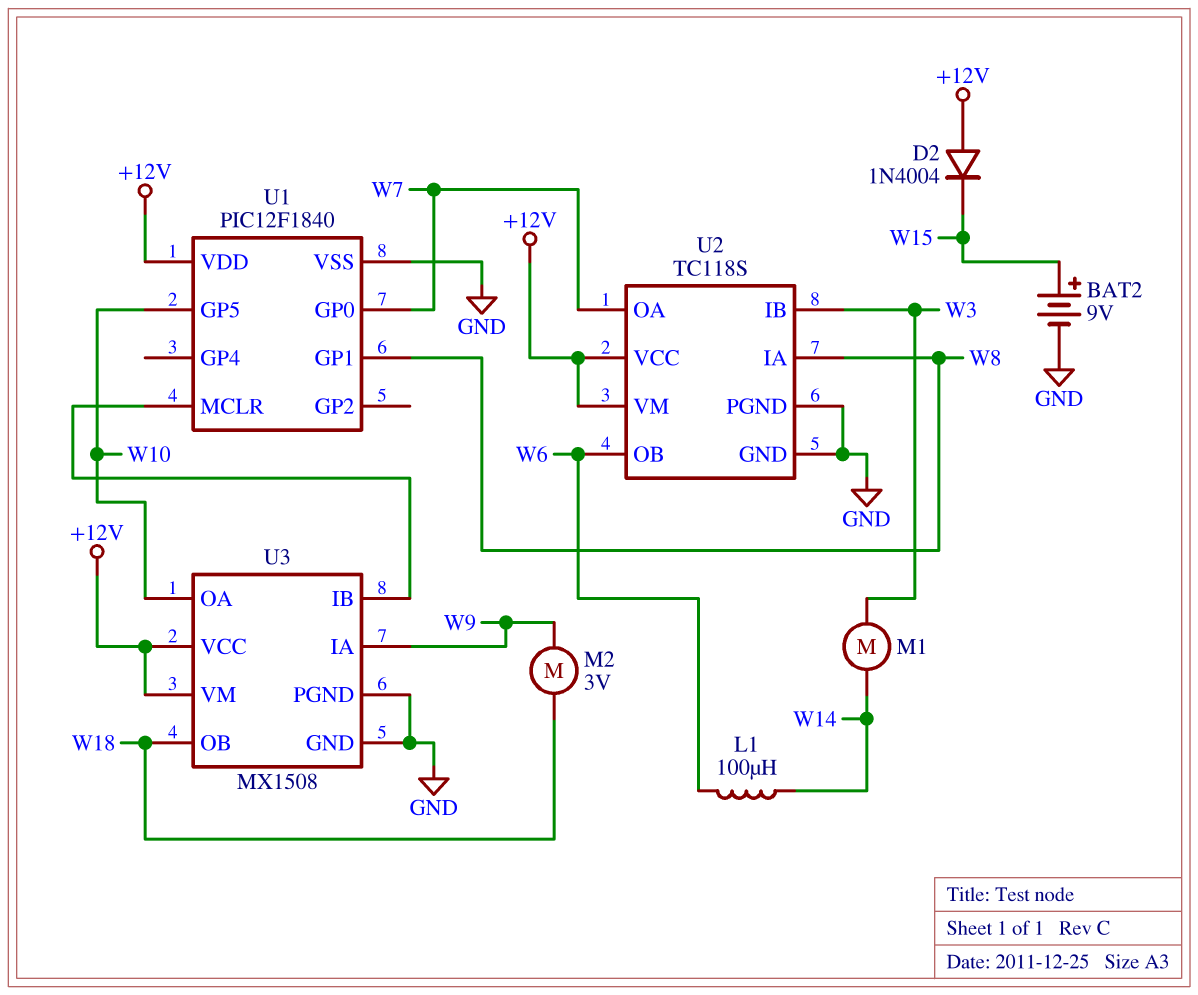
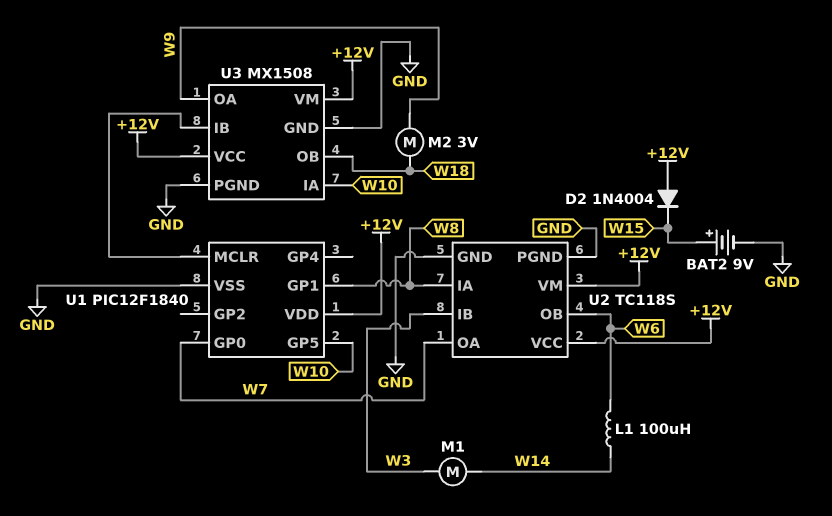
U3 pin IA: W9 -> W10
U3 pin OA: W10 -> W9

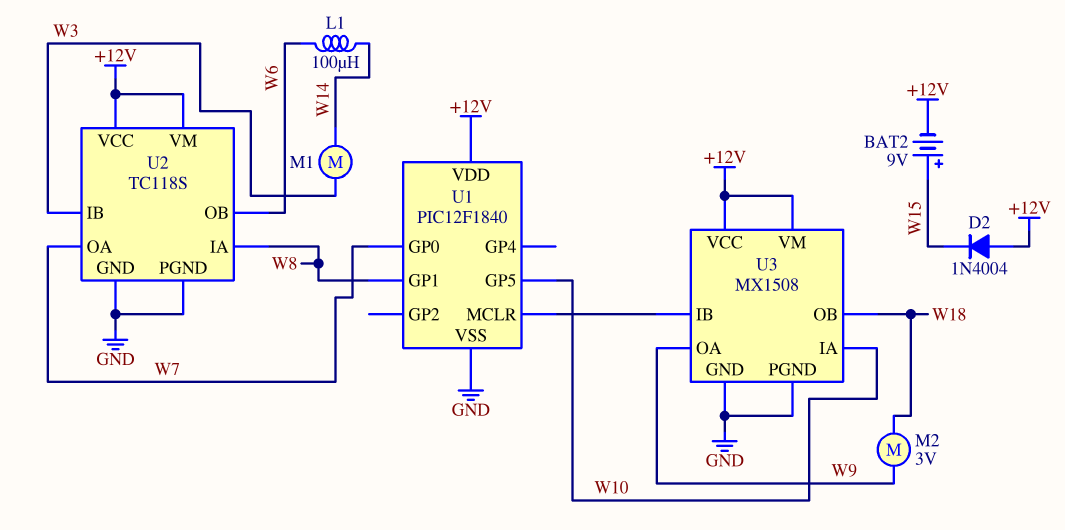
BAT2: 9V (plus W15, minus GND) -> 9V (plus W15, minus +12V)

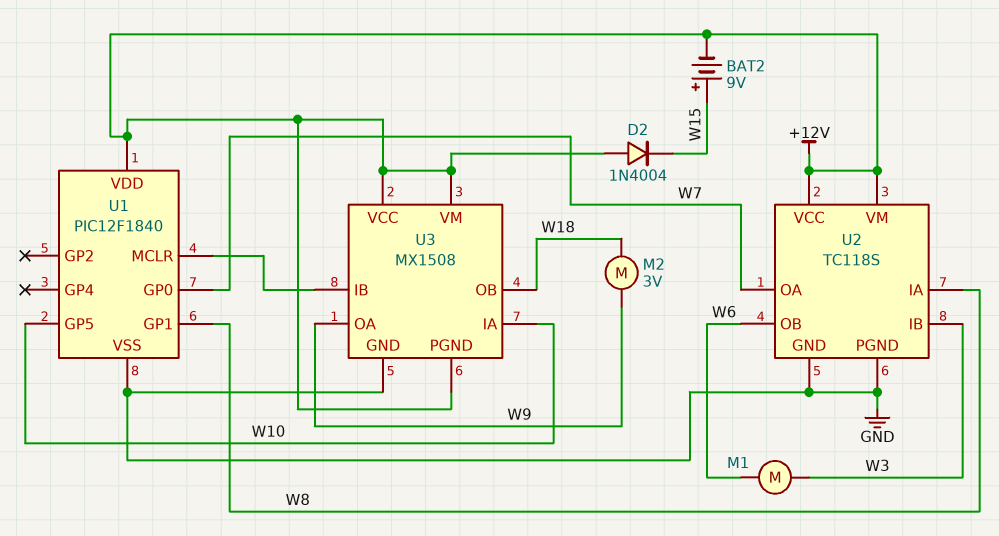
L1: 100uH (W6, W14) -> none
M1: motor (W3, W14) -> motor (W3, W6)
U3 pin PGND: GND -> +12V

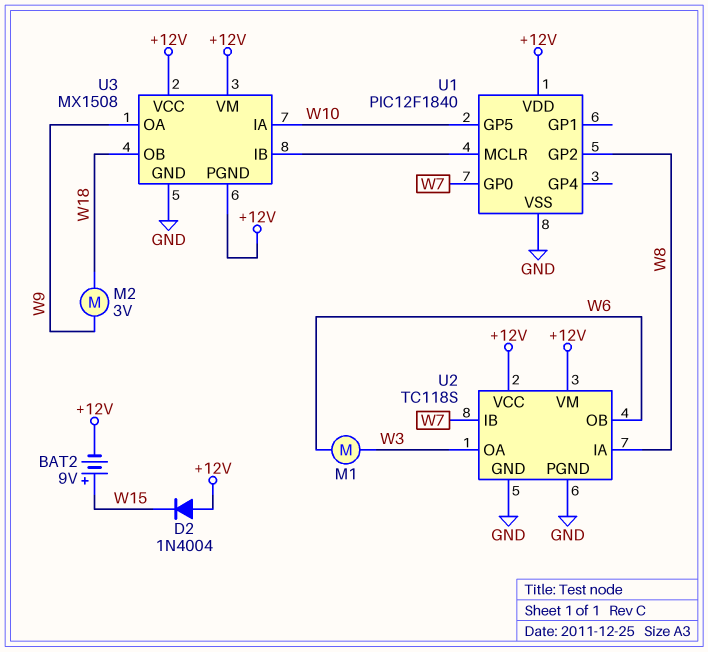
U1 pin GP1: W8 -> none
U1 pin GP2: none -> W8
U2 pin IB: W3 -> W7
U2 pin OA: W7 -> W3

